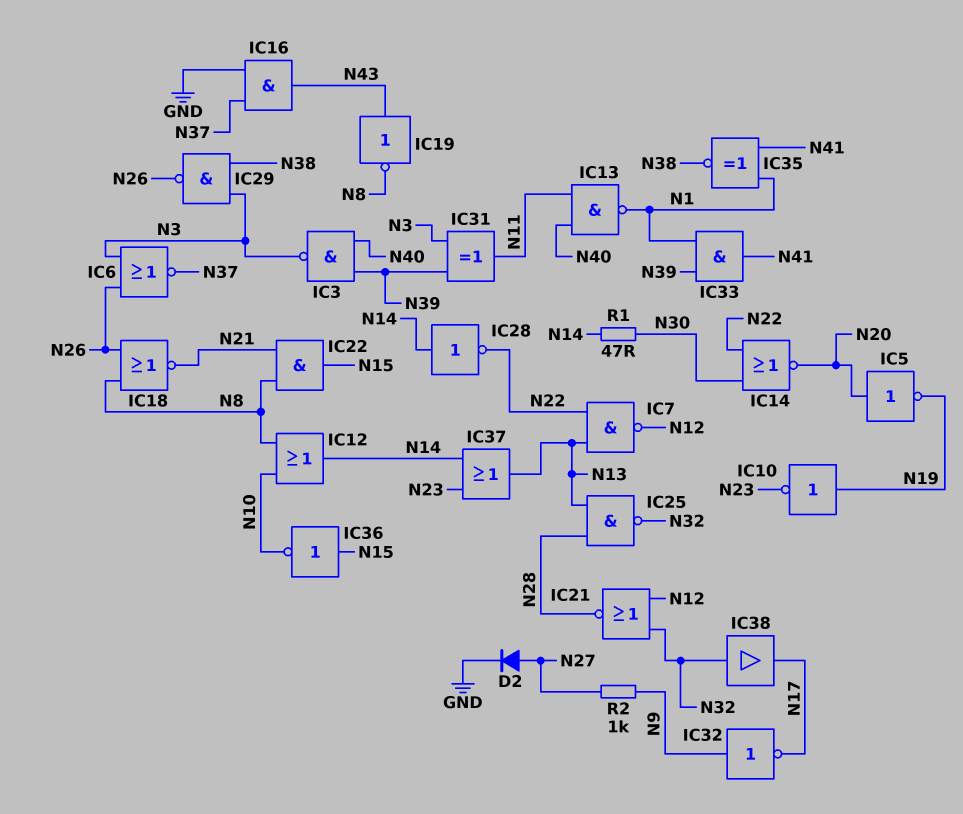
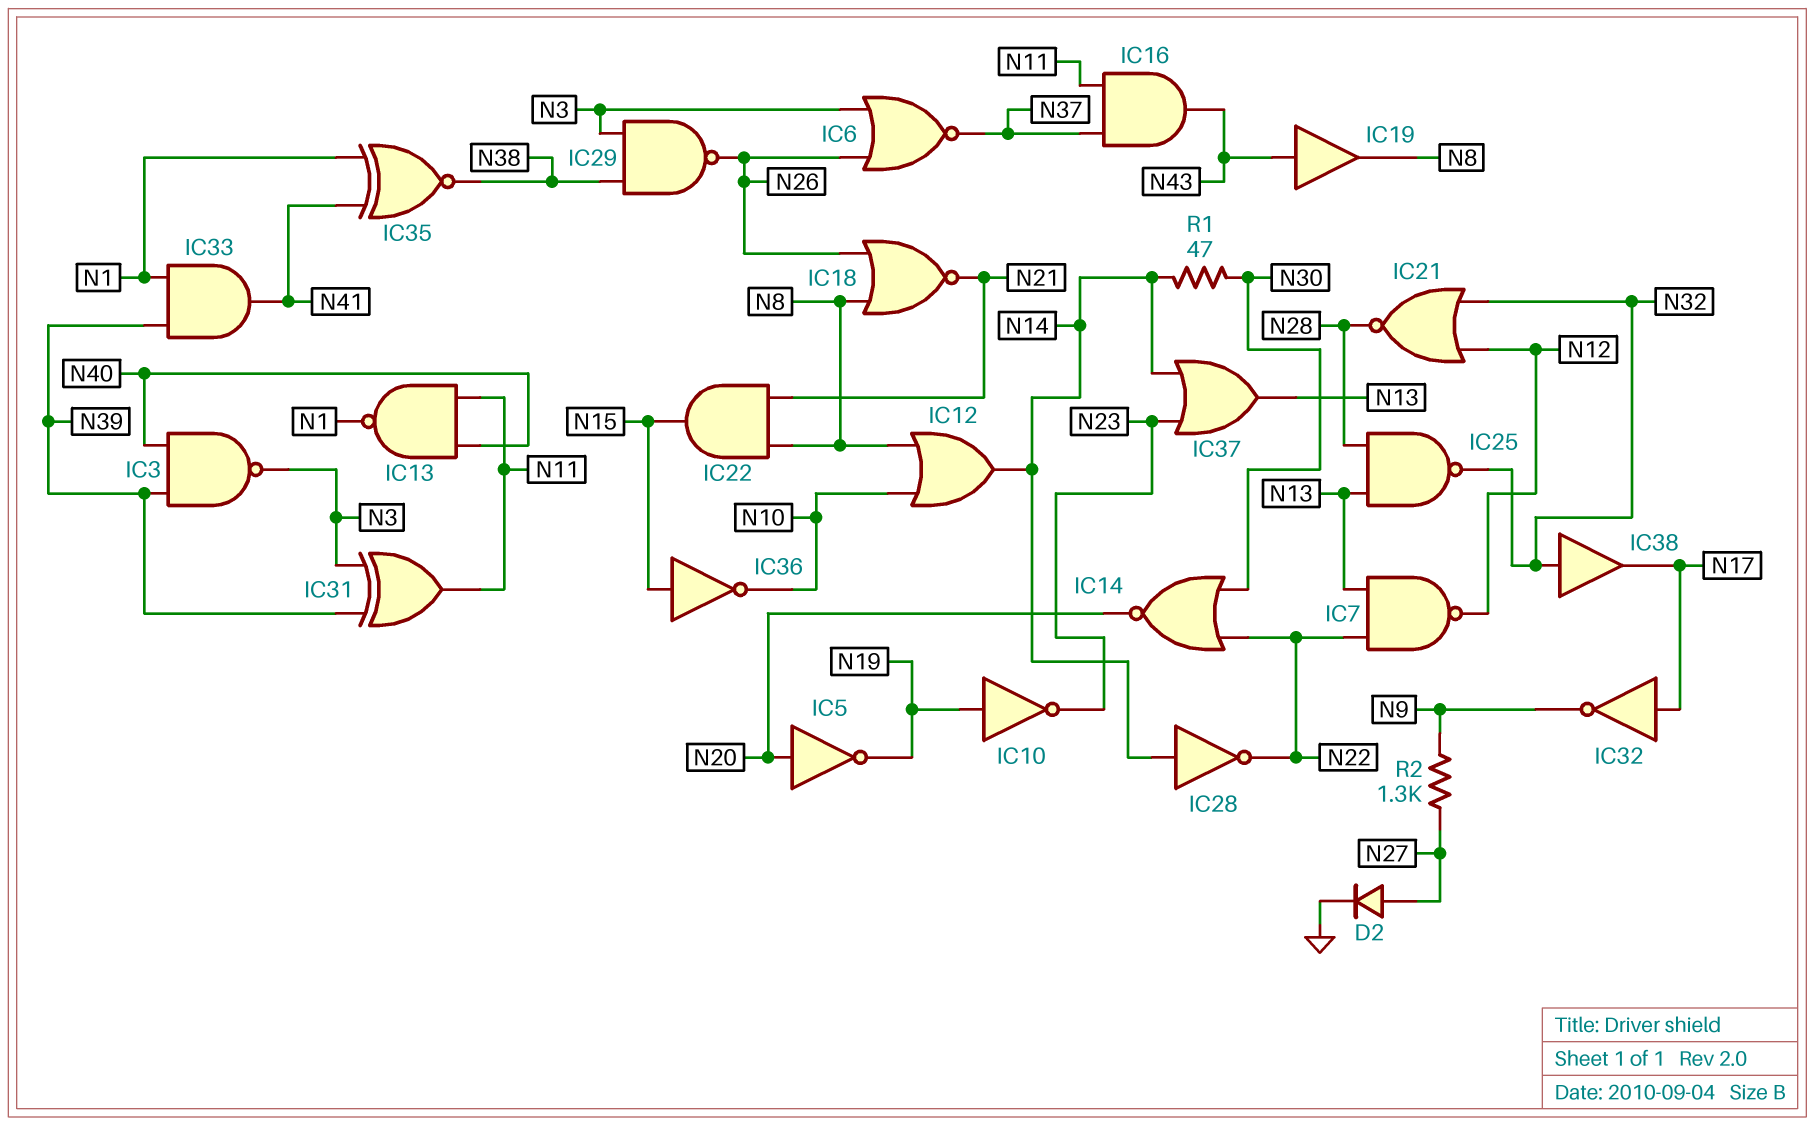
IC16: AND (in GND, in N37, out N43) -> AND (in N11, in N37, out N43)
IC19: NOT (in N43, out N8) -> buffer (in N43, out N8)
IC32: NOT (in N9, out N17) -> NOT (in N17, out N9)
R2: 1k (N9, N27) -> 1.3k (N9, N27)

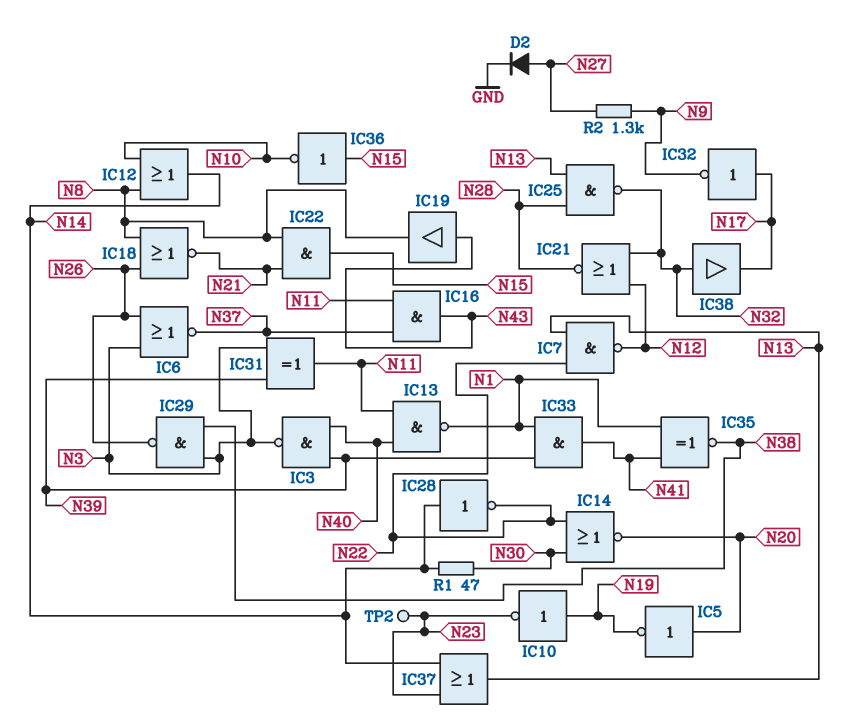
TP2: none -> test point (N23)

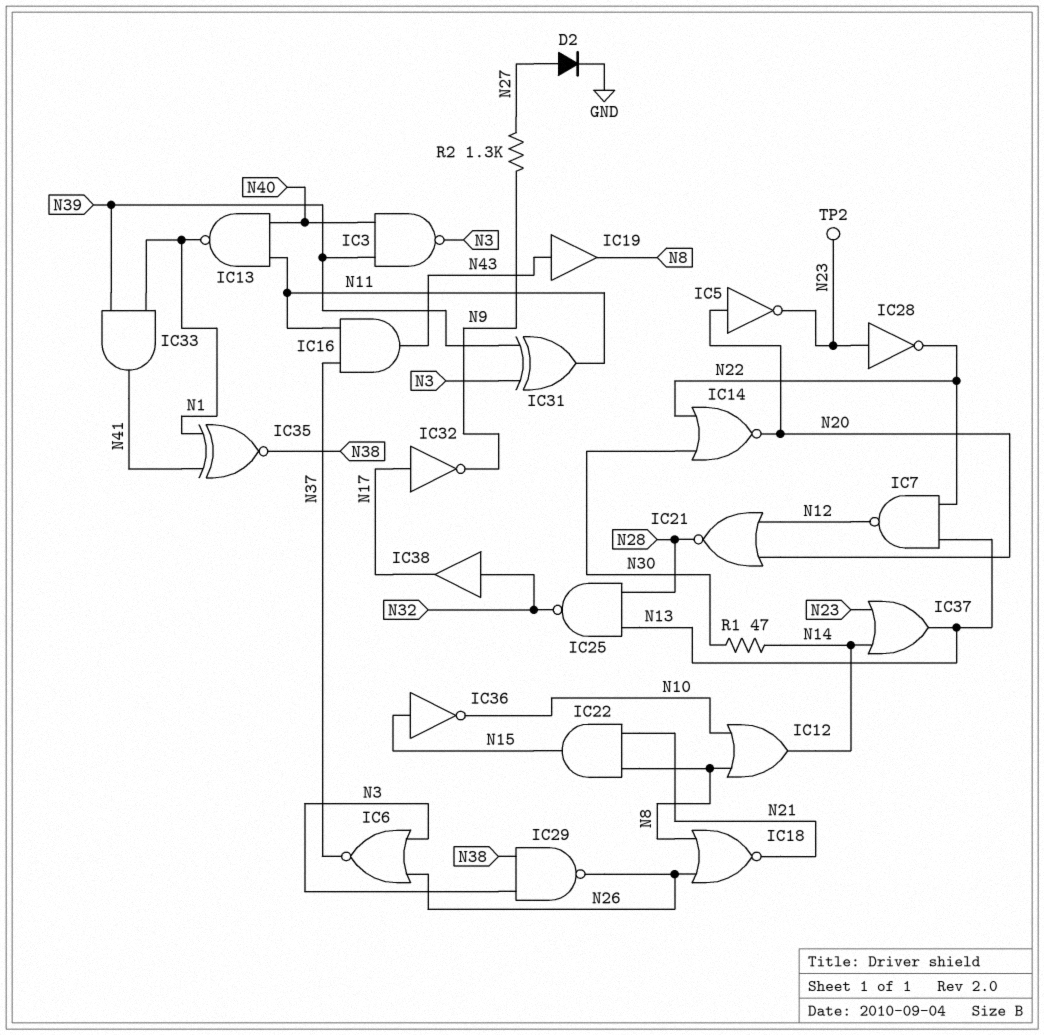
IC5: NOT (in N20, out N19) -> NOT (in N20, out N23)
IC10: NOT (in N19, out N23) -> none
IC21: NOR (in N12, in N32, out N28) -> NOR (in N12, in N20, out N28)
IC28: NOT (in N14, out N22) -> NOT (in N23, out N22)

